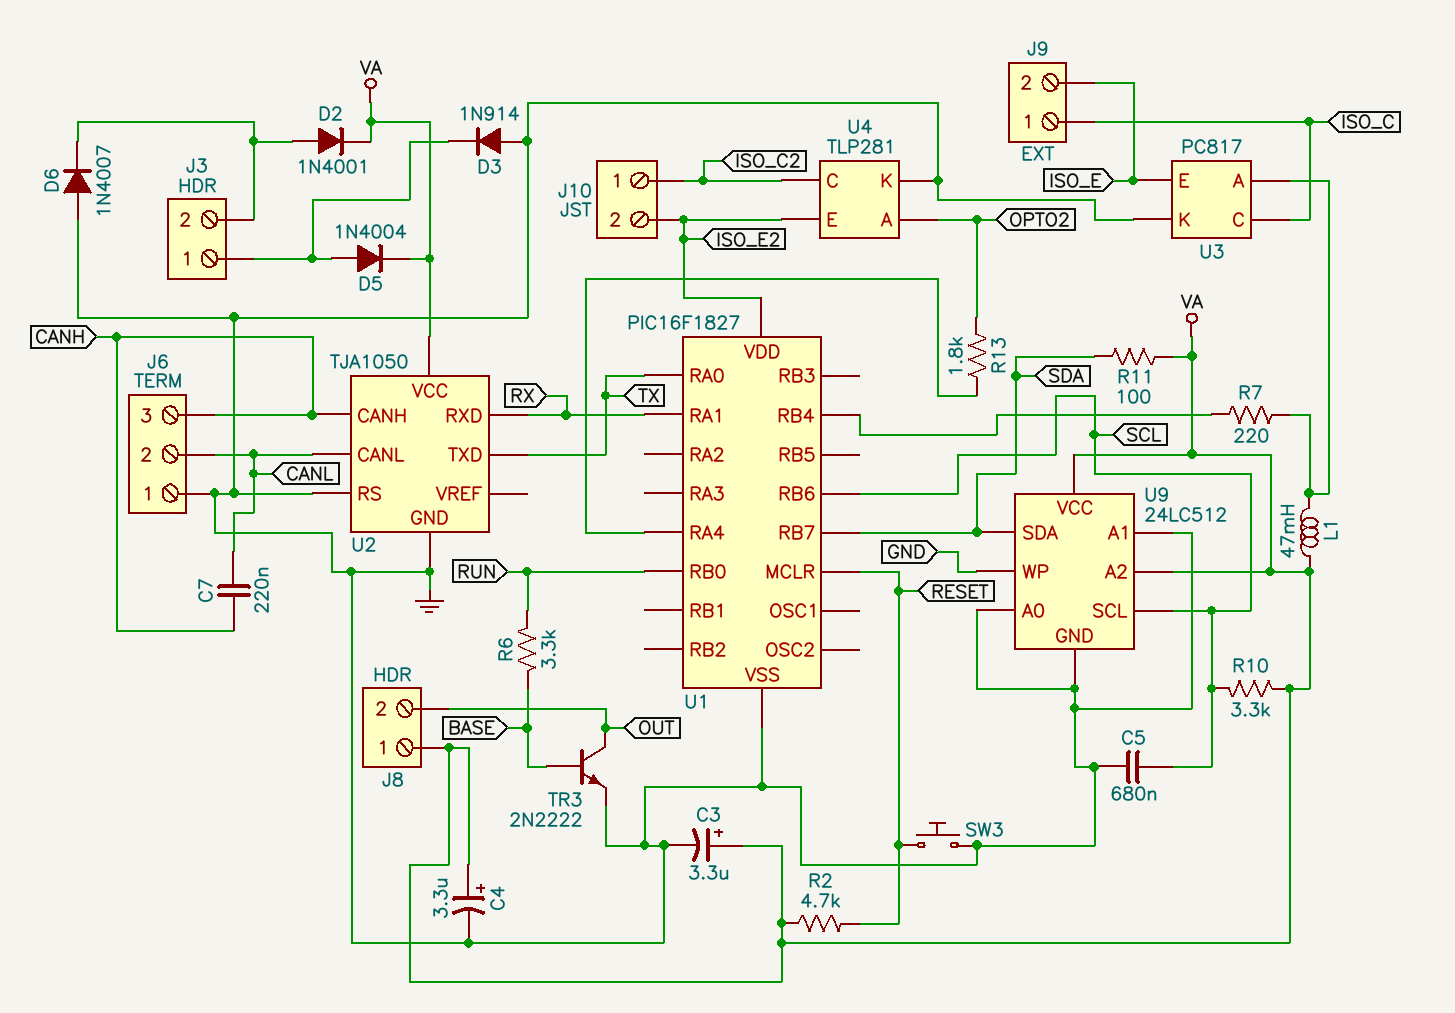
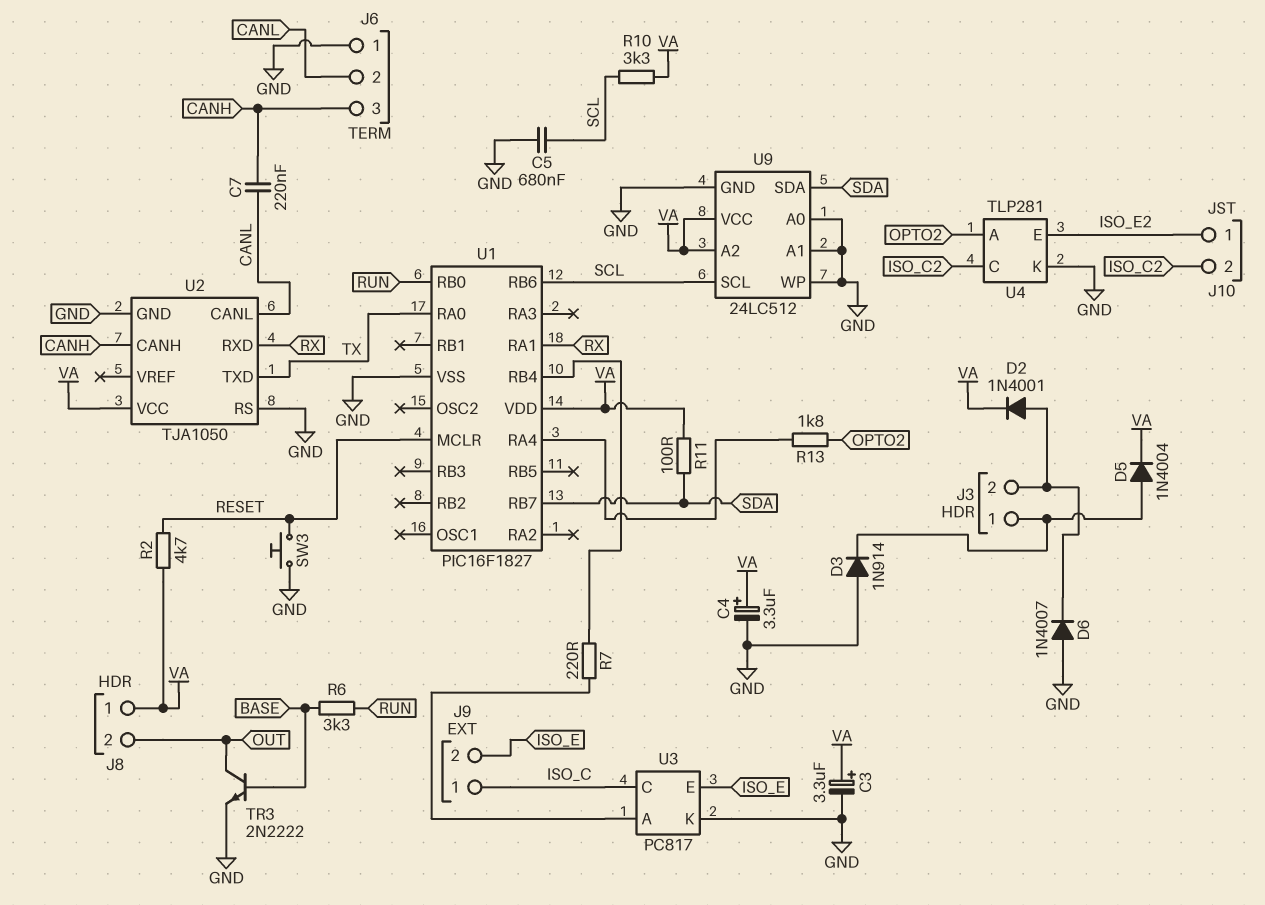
J10 pin 1: ISO_C2 -> ISO_E2
J10 pin 2: ISO_E2 -> ISO_C2
L1: 47mH (U3/A, VA) -> none
U1 pin VDD: ISO_E2 -> VA

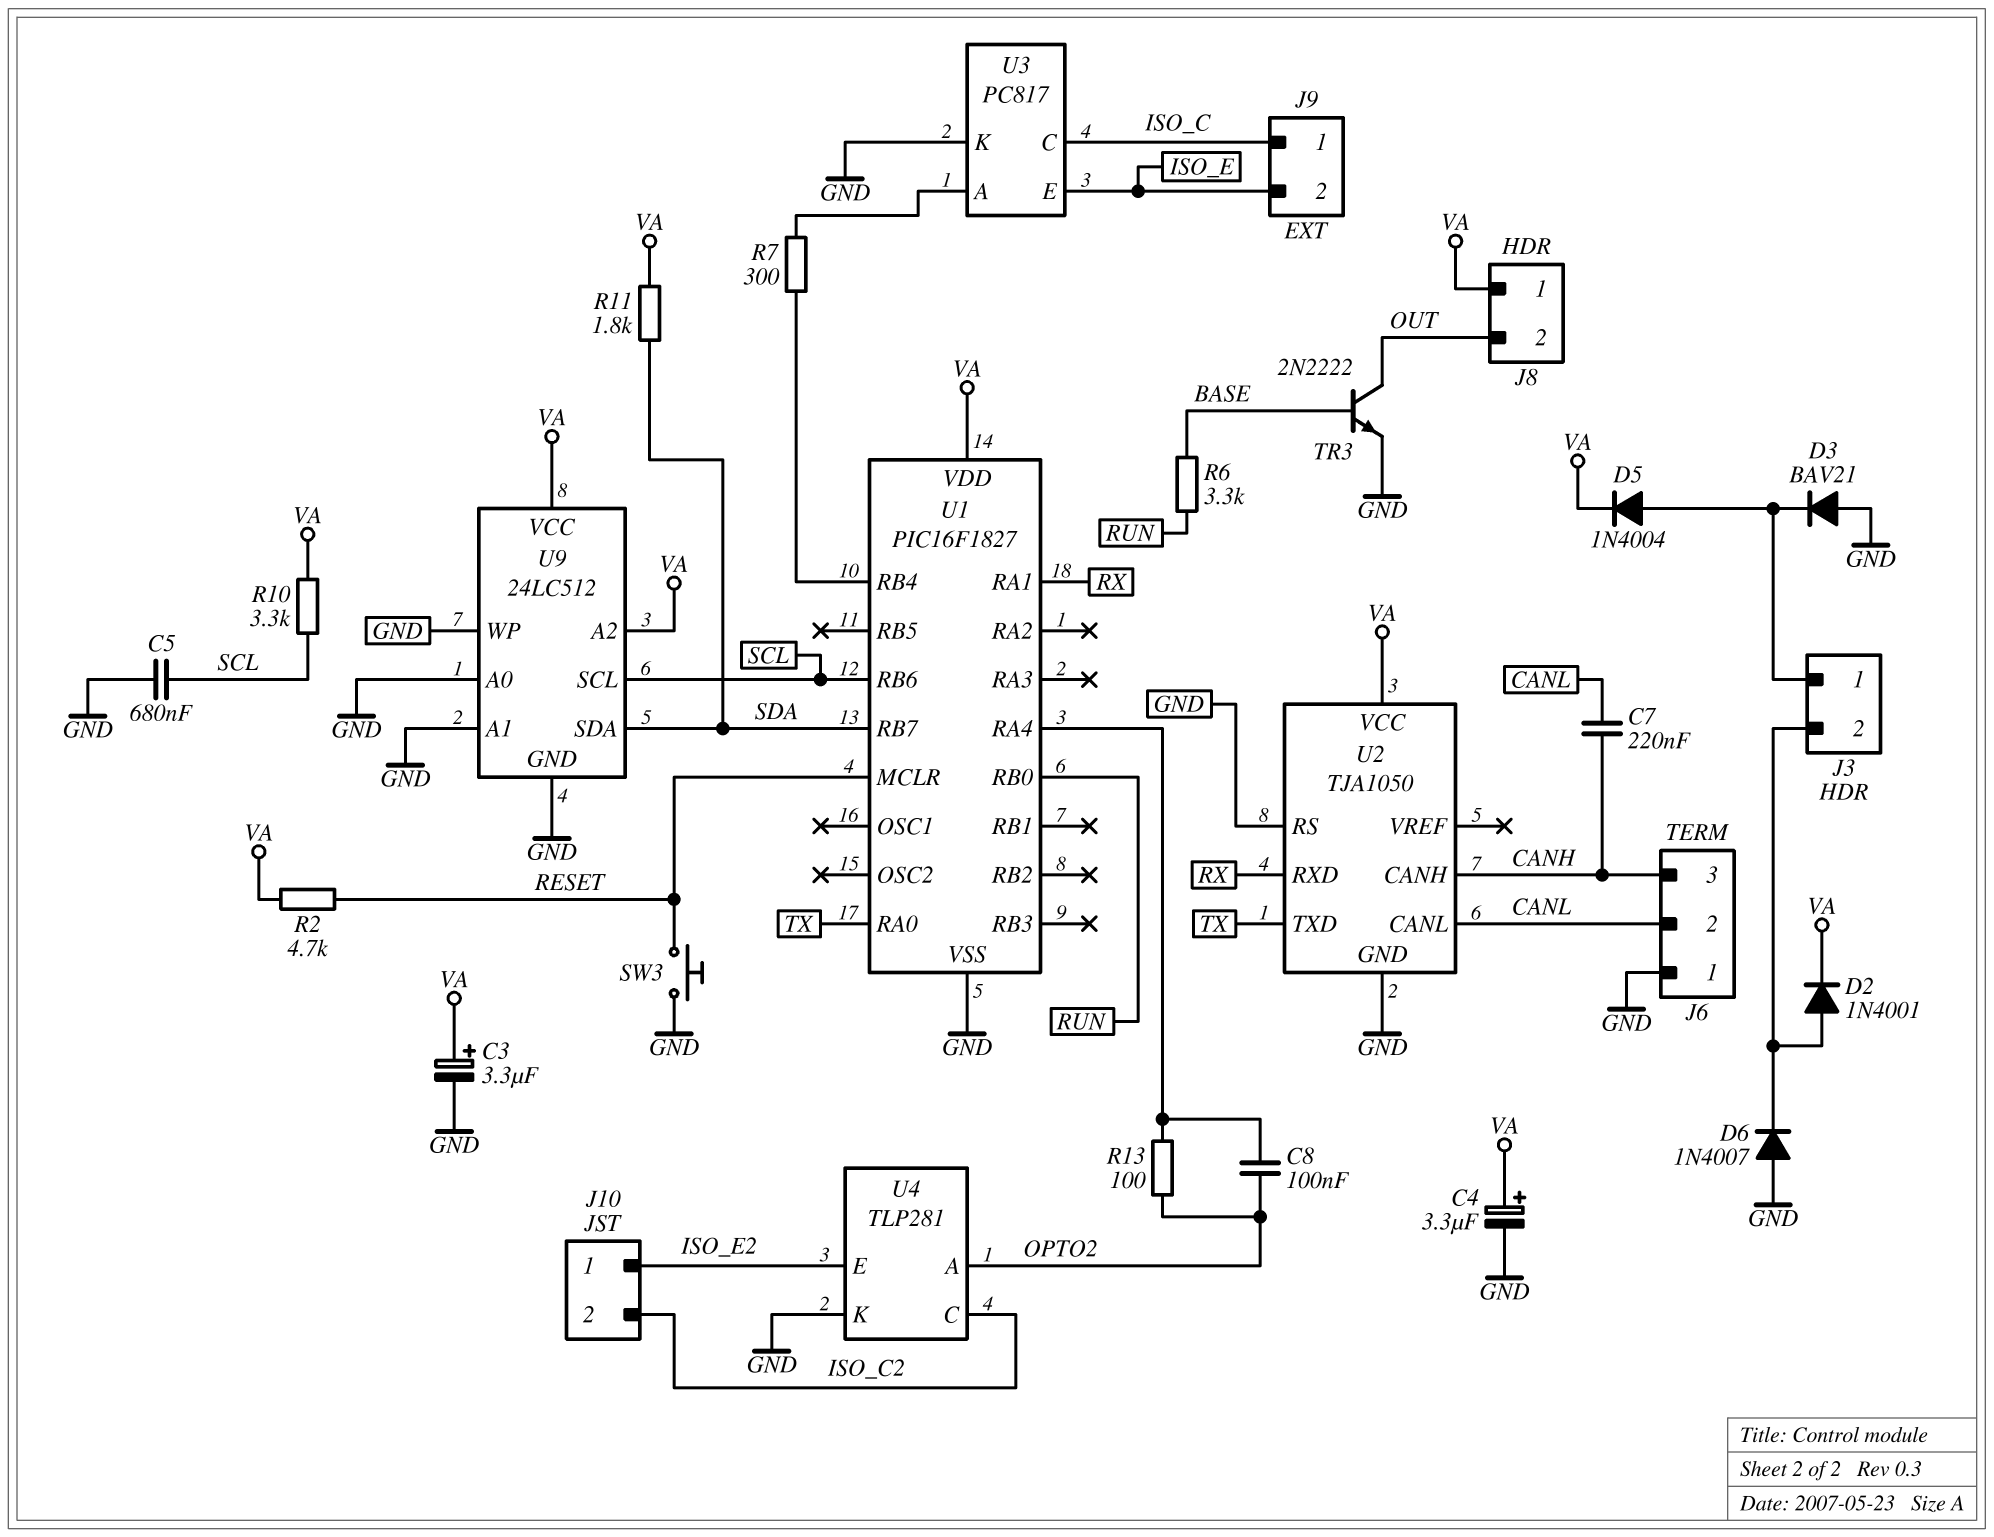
C8: none -> 100nF (OPTO2, U1/RA4)
D3: diode 1N914 (A GND, K J3/1) -> diode BAV21 (A GND, K J3/1)
R7: 220 (U1/RB4, U3/A) -> 300 (U1/RB4, U3/A)
R11: 100 (SDA, VA) -> 1.8k (SDA, VA)
R13: 1.8k (OPTO2, U1/RA4) -> 100 (OPTO2, U1/RA4)

